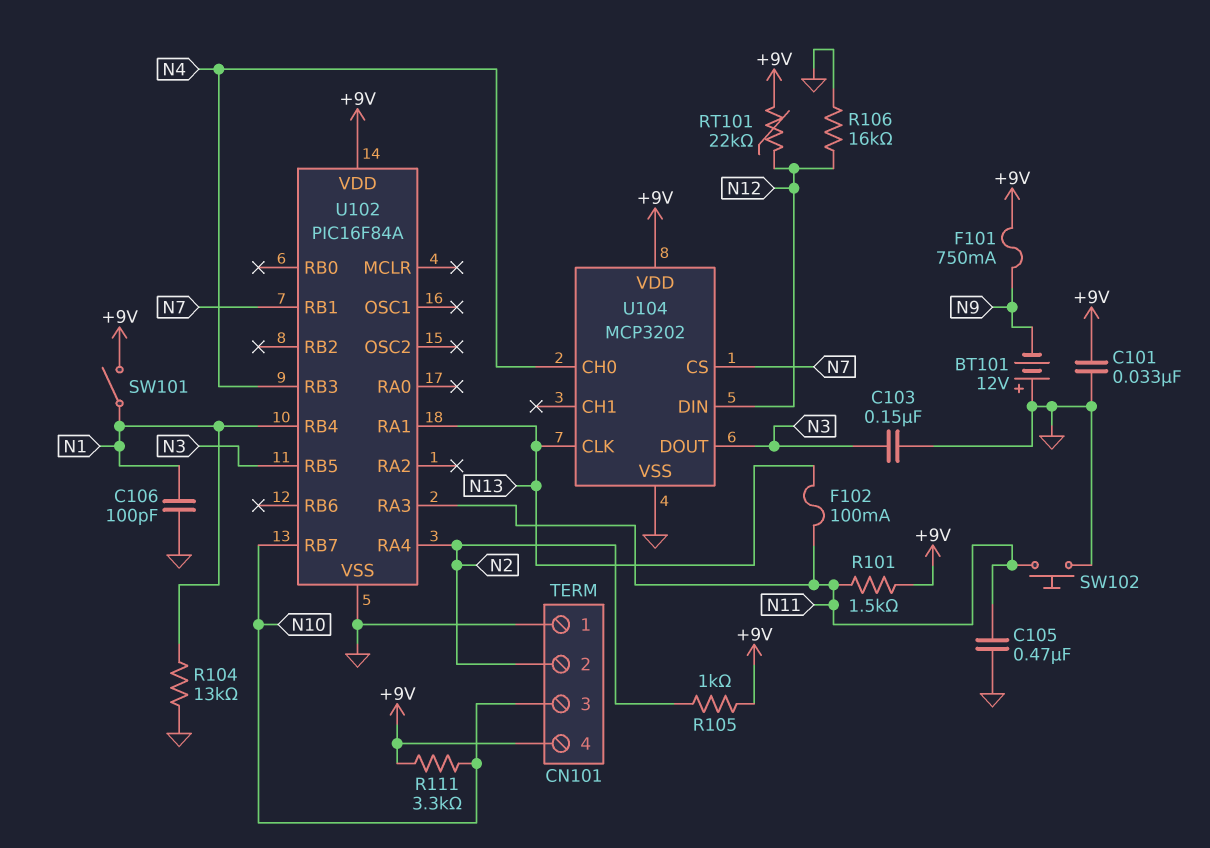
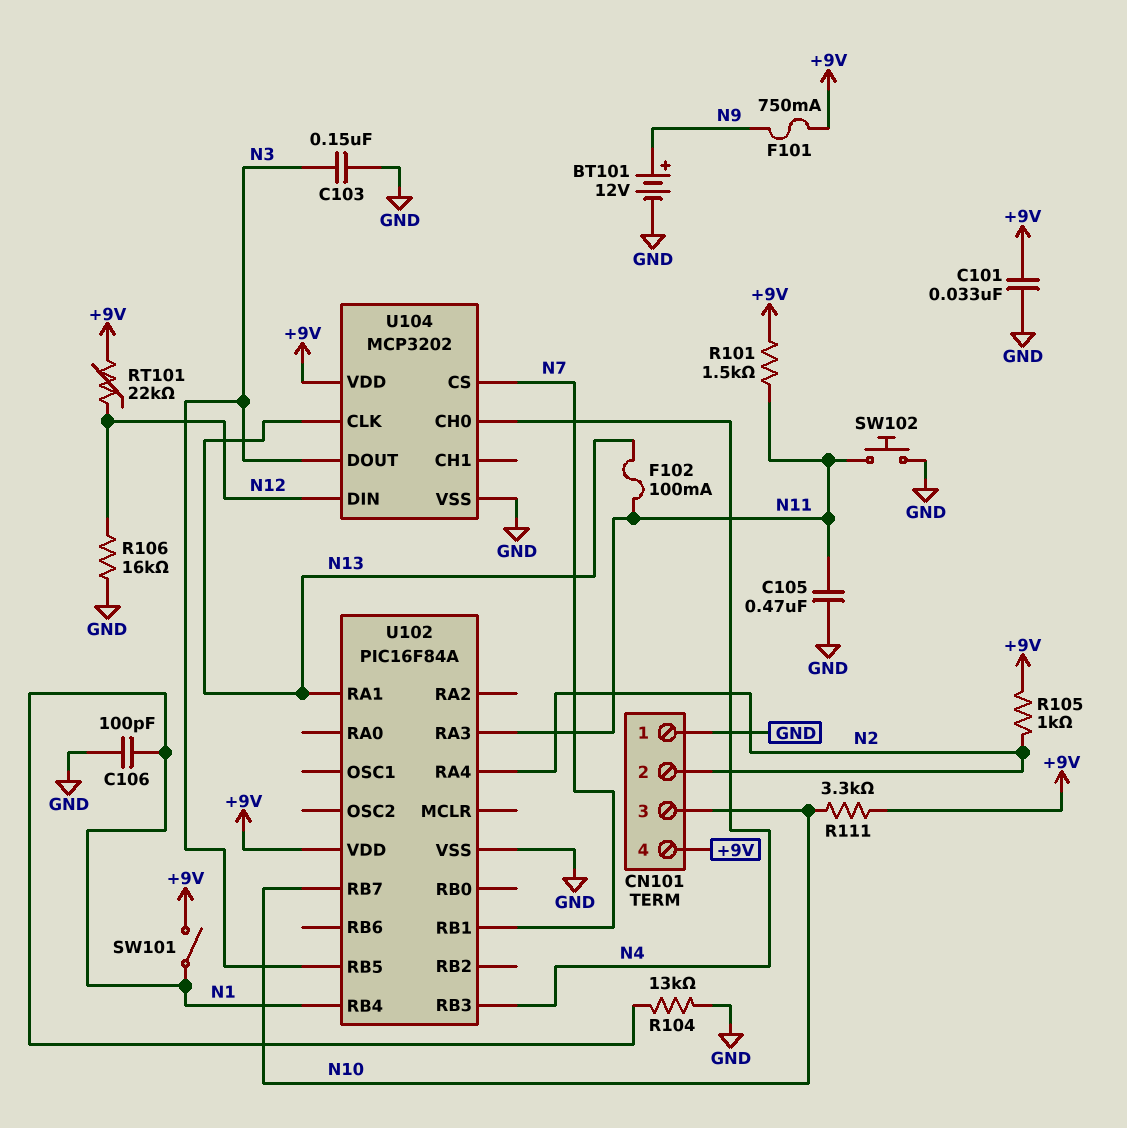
BT101: 12V (plus GND, minus N9) -> 12V (plus N9, minus GND)

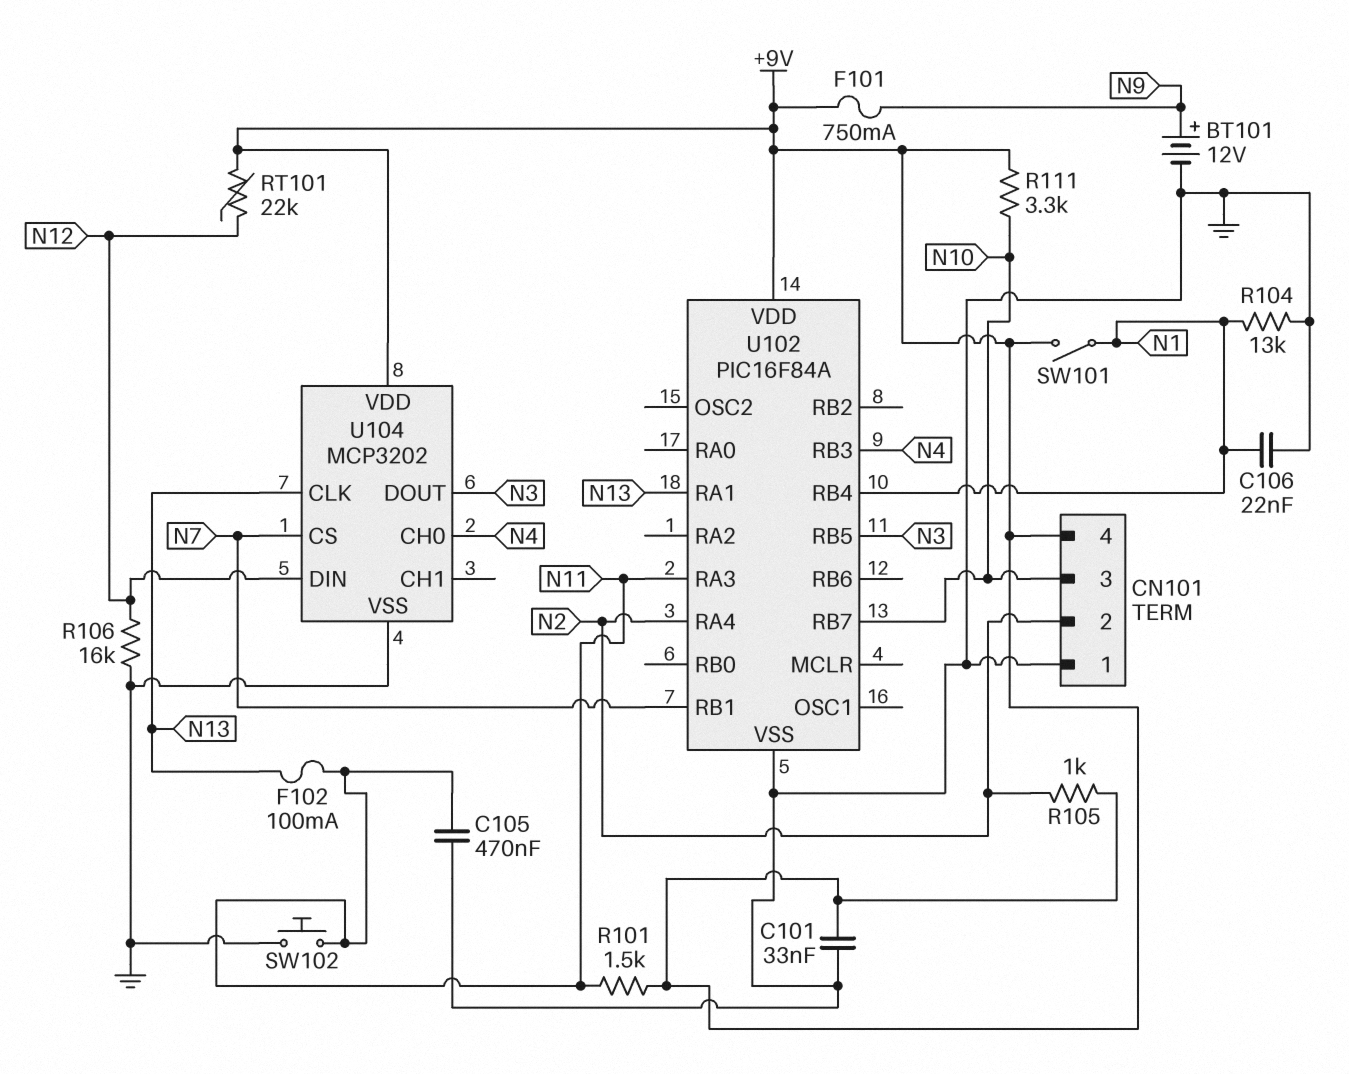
C103: 150nF (GND, N3) -> none
C106: 100pF (GND, N1) -> 22nF (GND, N1)

